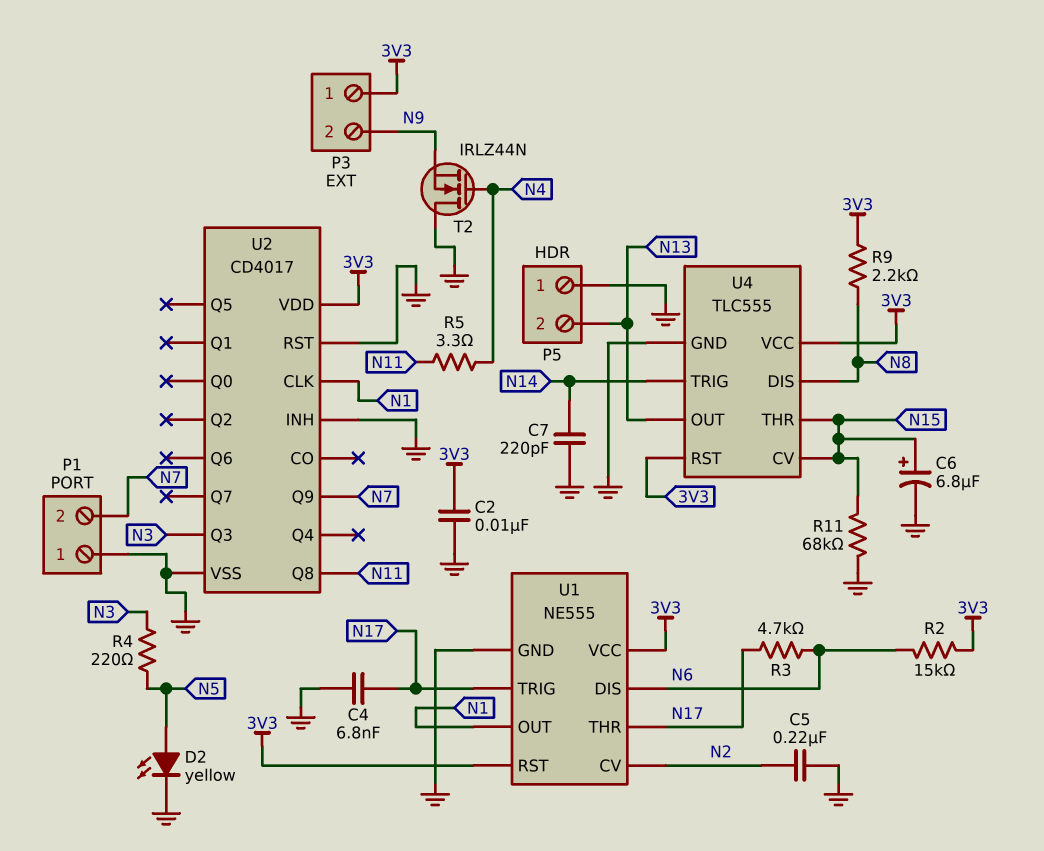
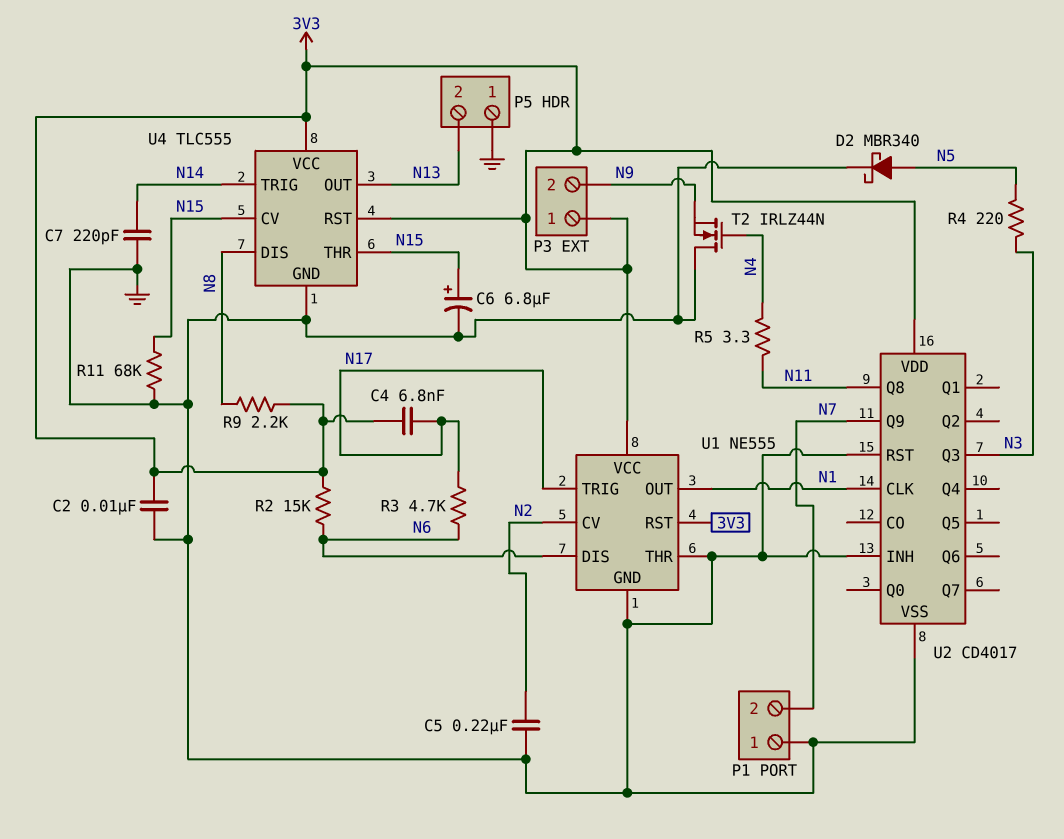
C4: 6.8nF (GND, N17) -> 6.8nF (3V3, N17)
D2: LED yellow (A N5, K GND) -> schottky MBR340 (A N5, K GND)
U1 pin THR: N17 -> GND

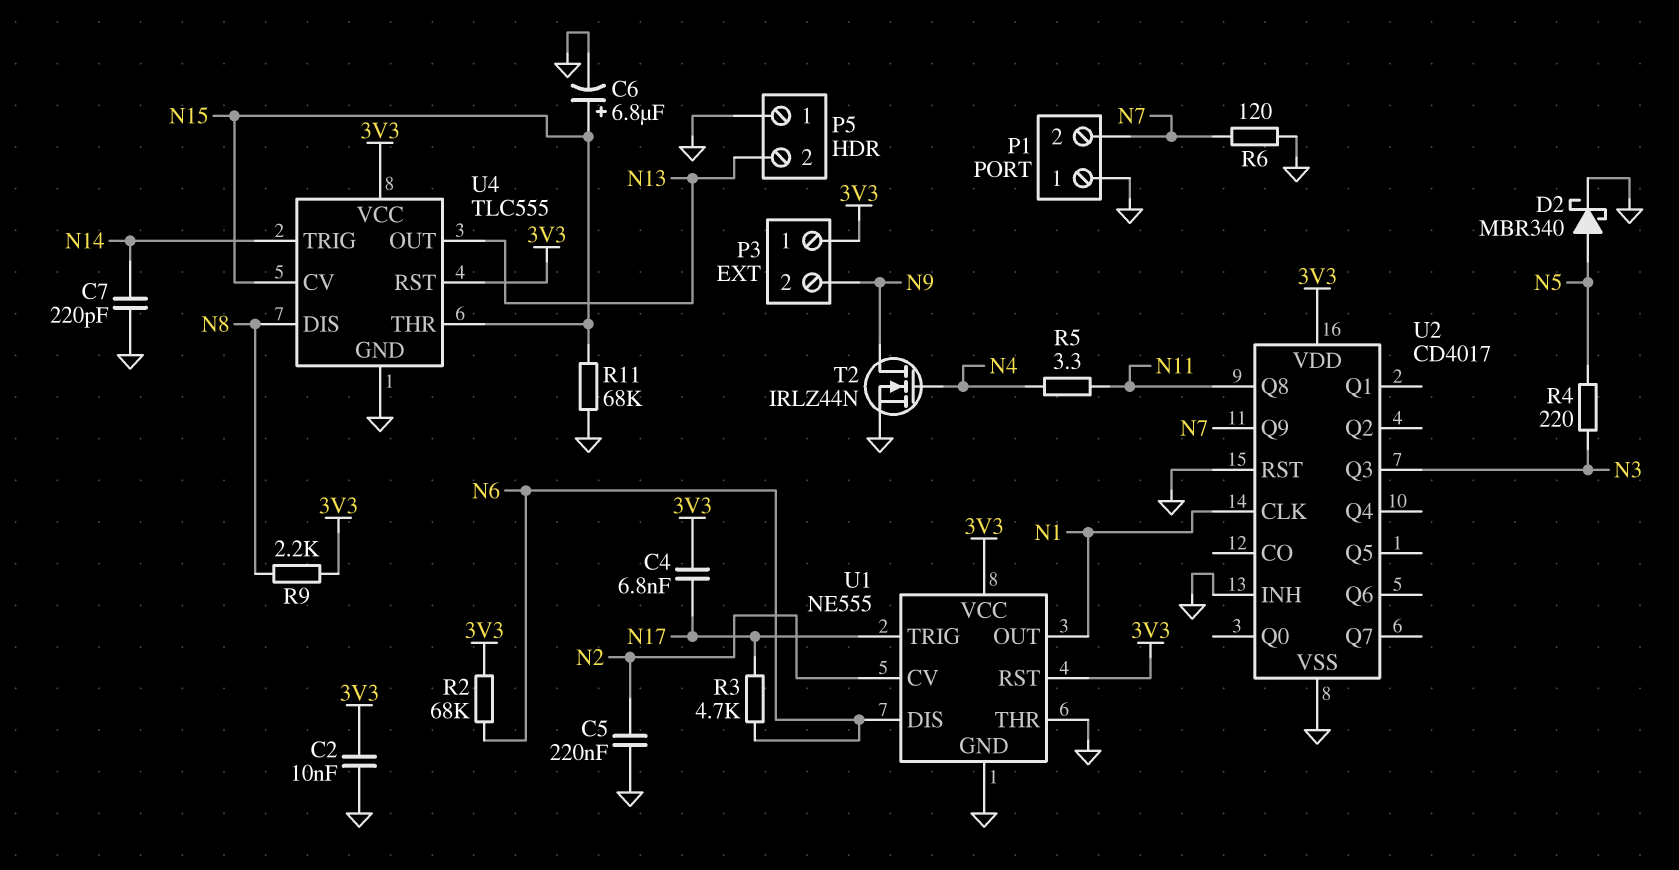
R2: 15k (3V3, N6) -> 68k (3V3, N6)
R6: none -> 120 (GND, N7)
T2: NMOS IRLZ44N (G N4, D GND, S N9) -> NMOS IRLZ44N (G N4, D N9, S GND)

